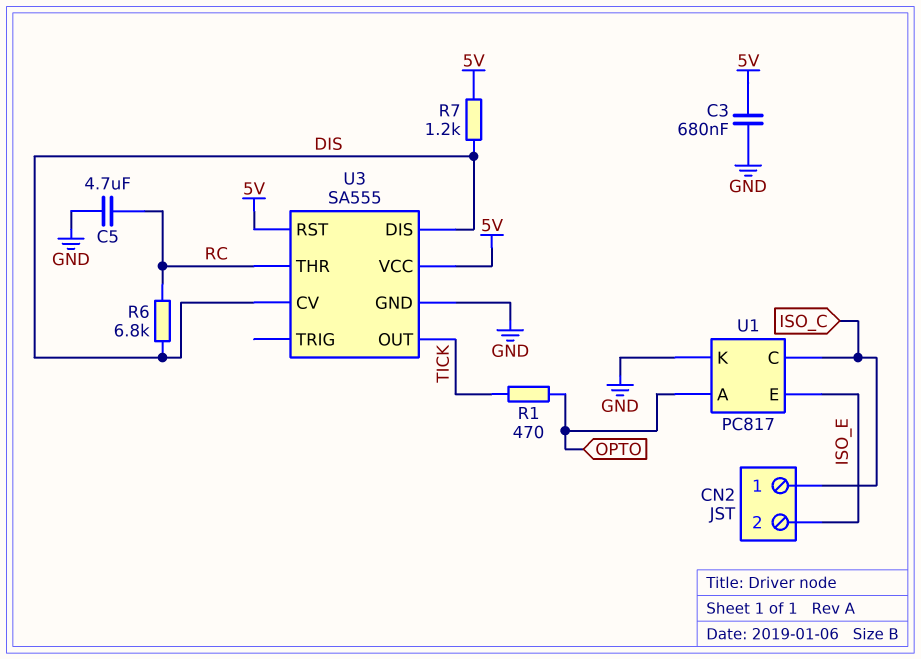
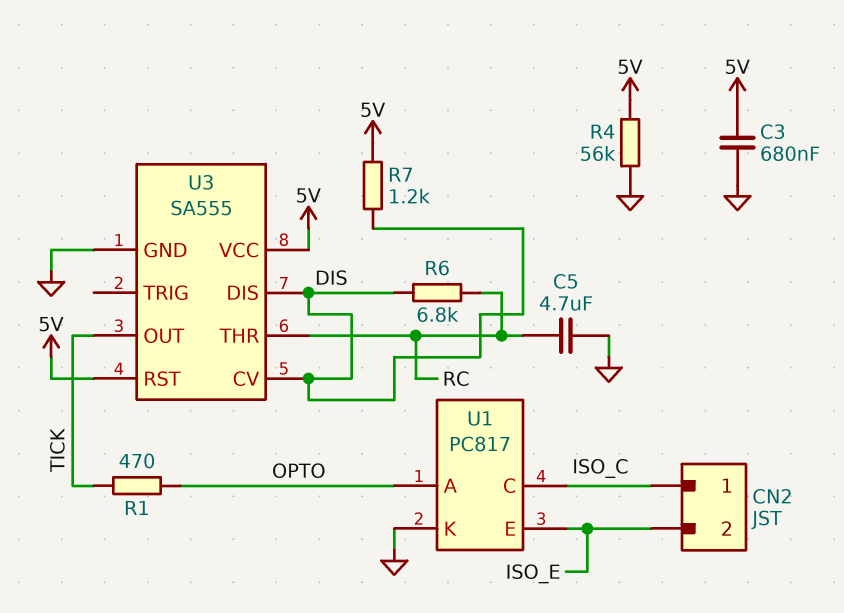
R4: none -> 56k (5V, GND)

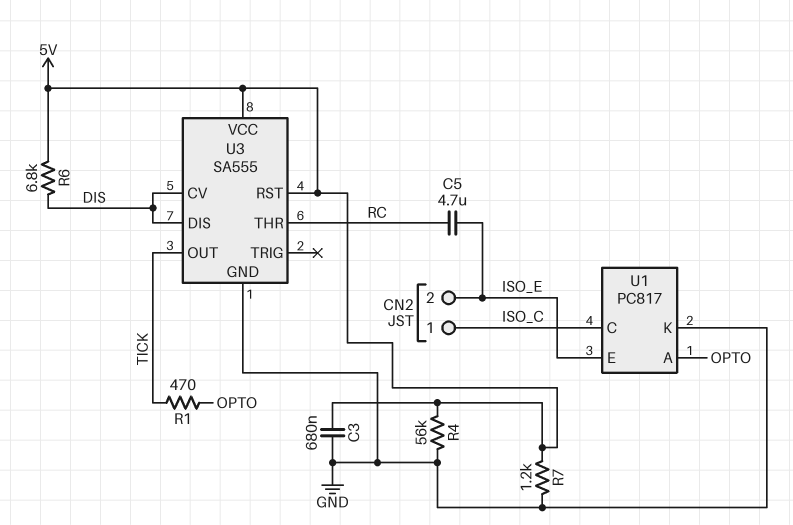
C5: 4.7uF (GND, RC) -> 4.7uF (ISO_E, RC)
R6: 6.8k (DIS, RC) -> 6.8k (5V, DIS)
R7: 1.2k (5V, DIS) -> 1.2k (5V, GND)

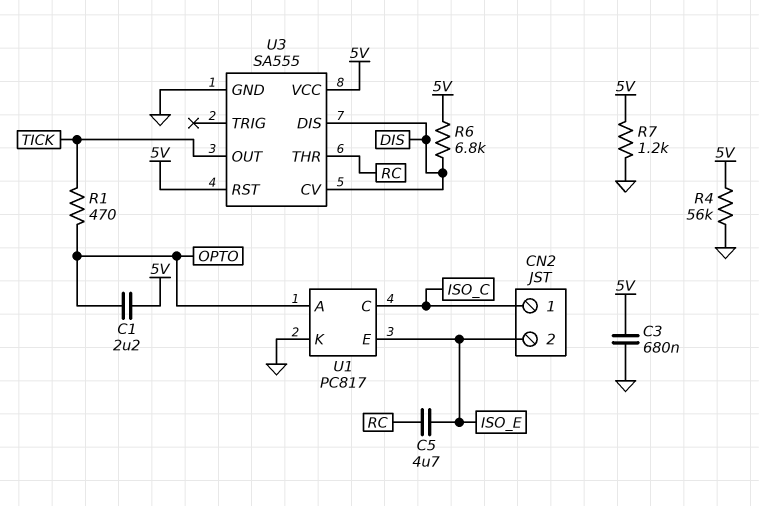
C1: none -> 2.2uF (5V, OPTO)

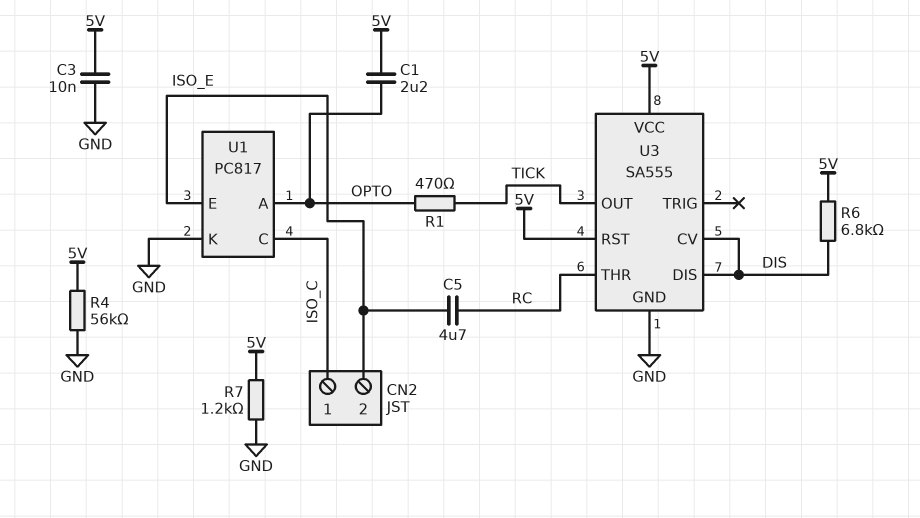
C3: 680nF (5V, GND) -> 10nF (5V, GND)

